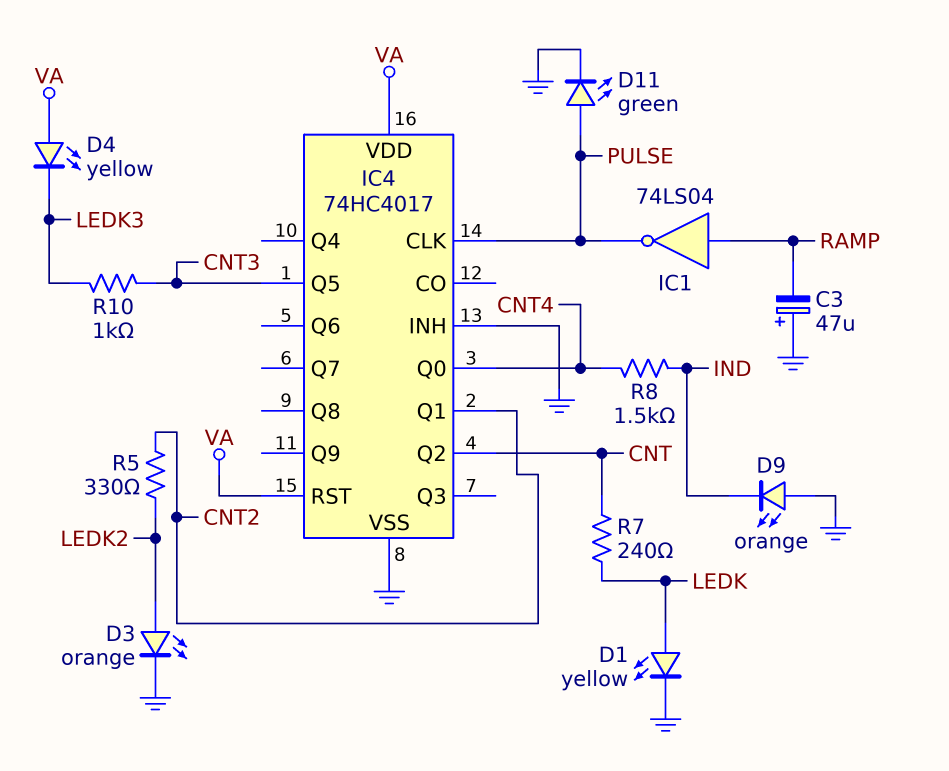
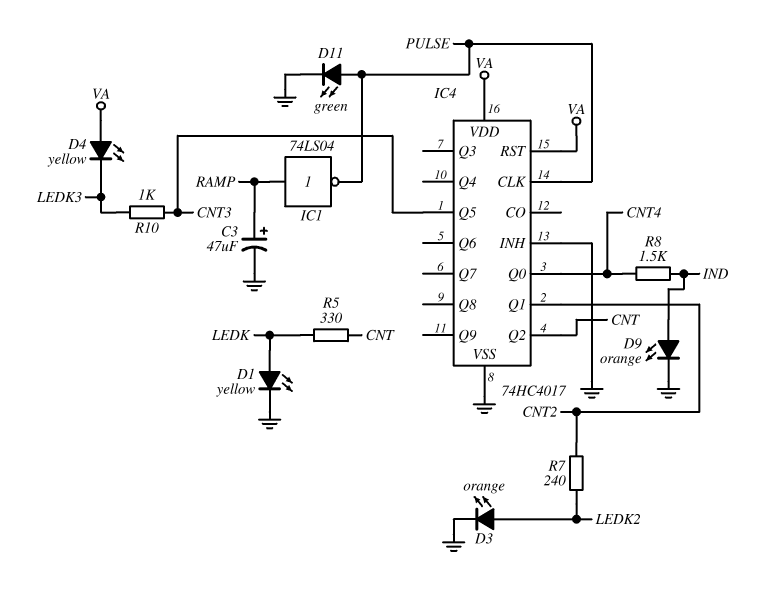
C3: 47uF (plus GND, minus RAMP) -> 47uF (plus RAMP, minus GND)
D9: LED orange (A GND, K IND) -> LED orange (A IND, K GND)
R5: 330 (CNT2, LEDK2) -> 330 (CNT, LEDK)
R7: 240 (CNT, LEDK) -> 240 (CNT2, LEDK2)

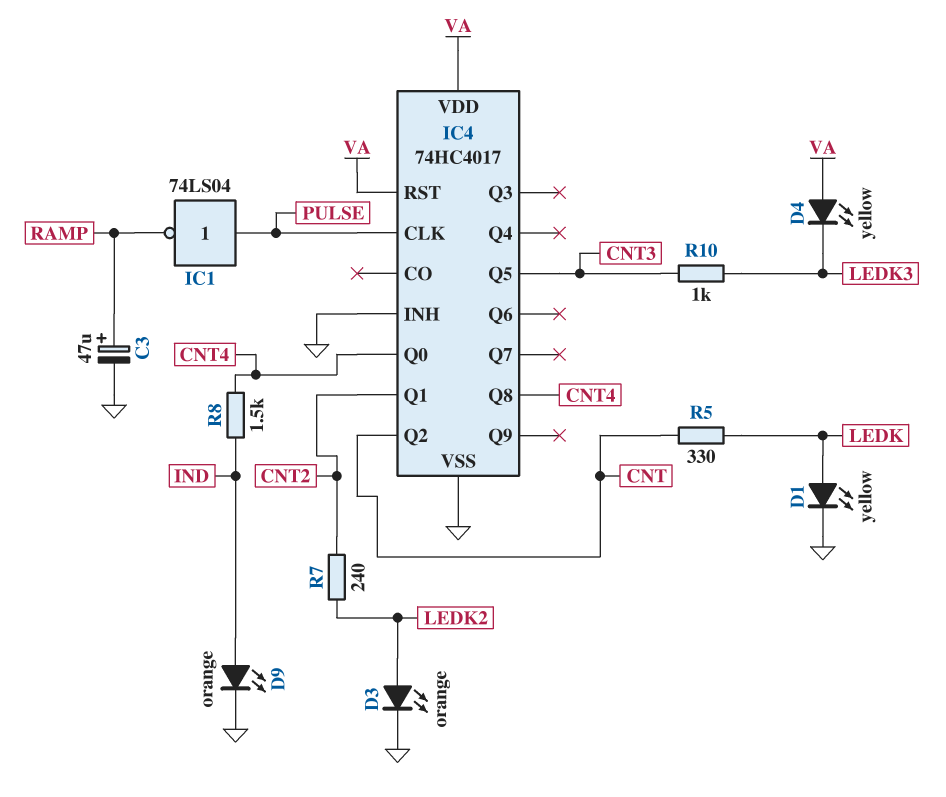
D11: LED green (A PULSE, K GND) -> none
IC1: NOT 74LS04 (in RAMP, out PULSE) -> NOT 74LS04 (in PULSE, out RAMP)
IC4 pin Q8: none -> CNT4

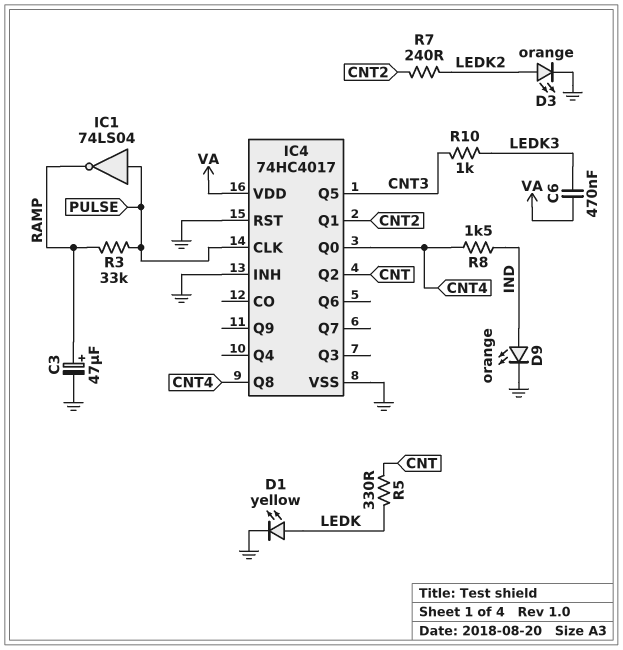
C6: none -> 470nF (LEDK3, VA)
D4: LED yellow (A VA, K LEDK3) -> none
IC4 pin RST: VA -> GND
R3: none -> 33k (PULSE, RAMP)

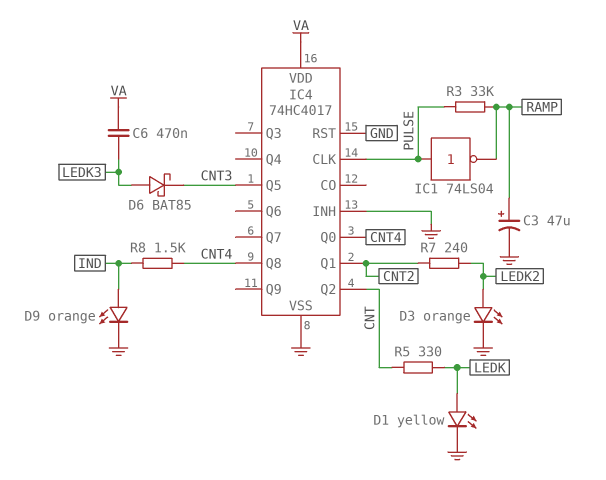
D6: none -> schottky BAT85 (A LEDK3, K CNT3)
R10: 1k (CNT3, LEDK3) -> none

